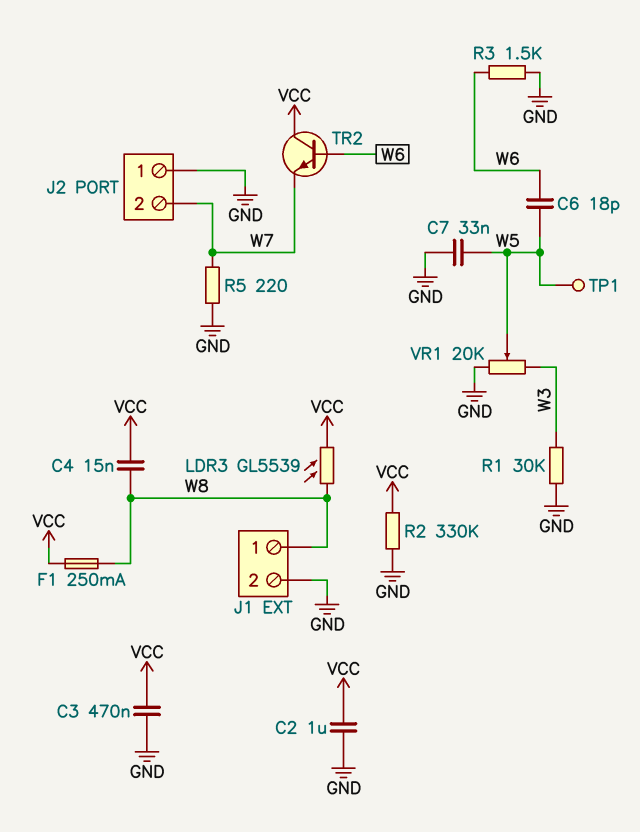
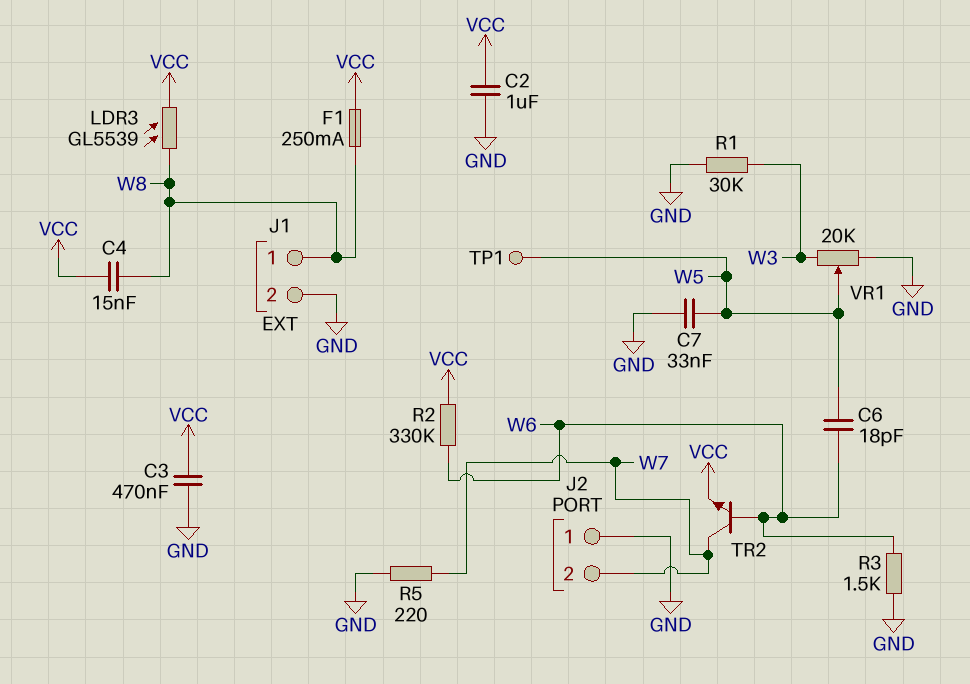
R2: 330k (GND, VCC) -> 330k (VCC, W6)
TR2: NPN (B W6, C VCC, E W7) -> NPN (B W6, C W7, E VCC)

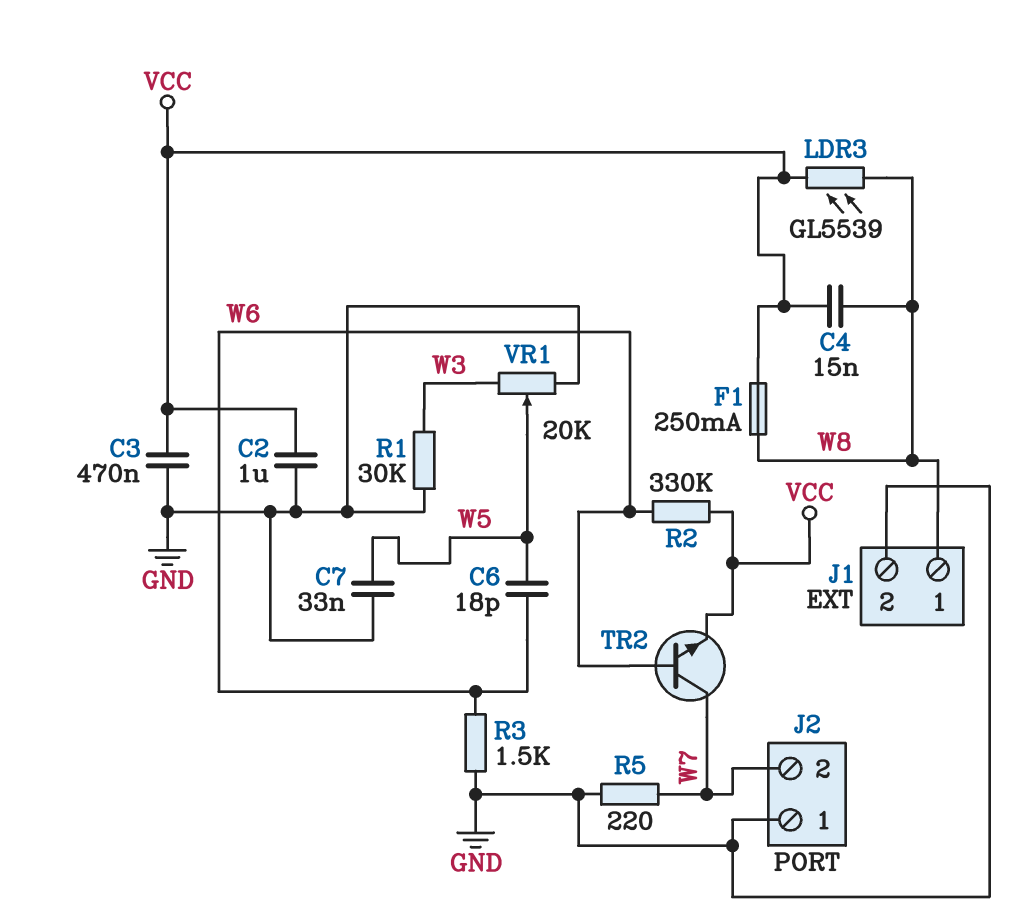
TP1: test point (W5) -> none

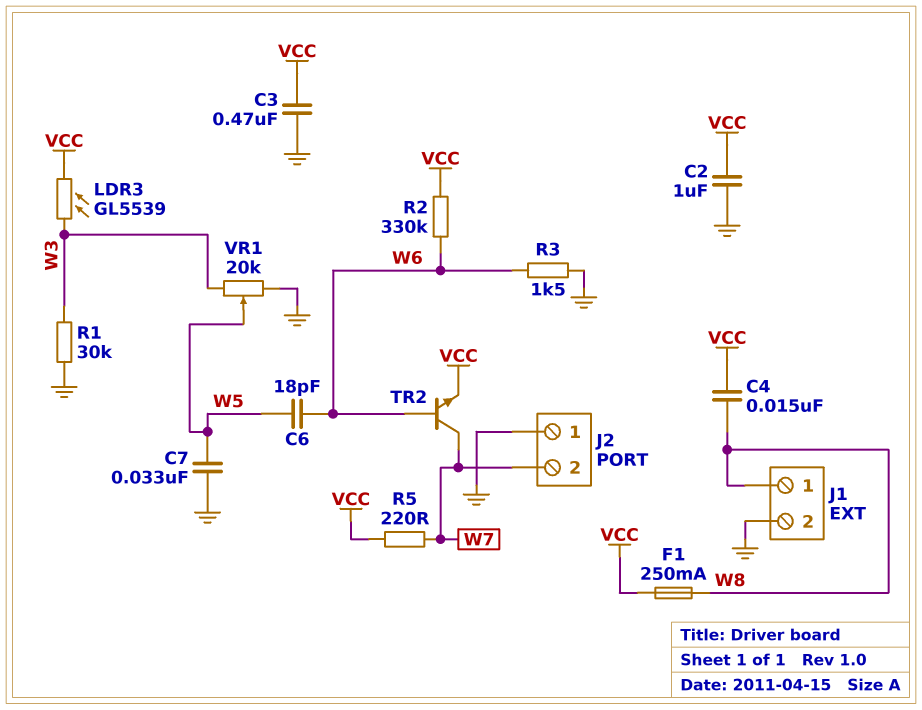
LDR3: GL5539 (VCC, W8) -> GL5539 (VCC, W3)
R5: 220 (GND, W7) -> 220 (VCC, W7)

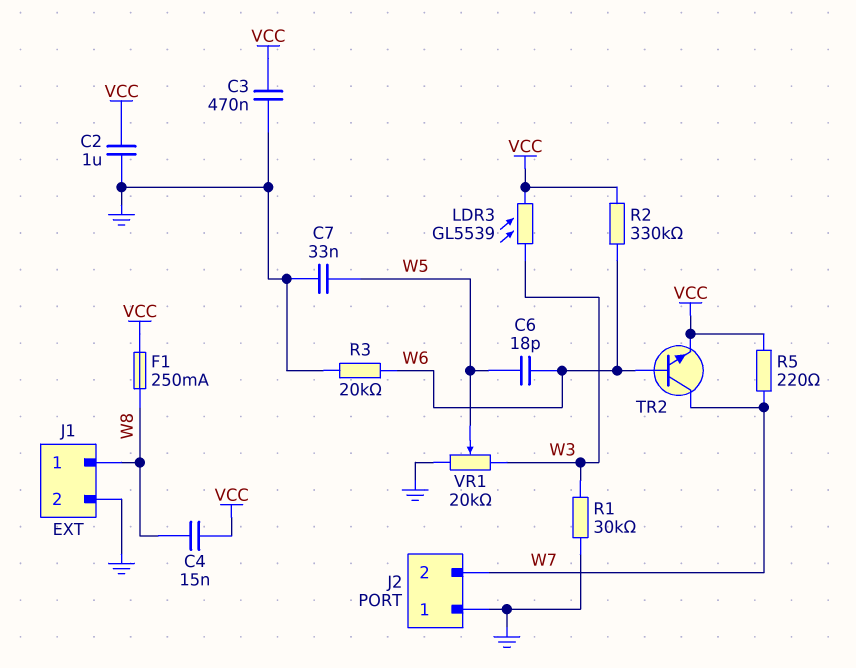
R3: 1.5k (GND, W6) -> 20k (GND, W6)

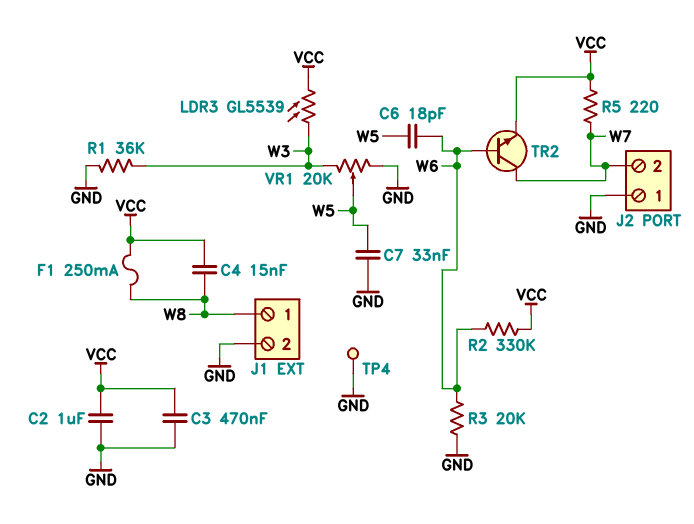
R1: 30k (GND, W3) -> 36k (GND, W3)
TP4: none -> test point (GND)

